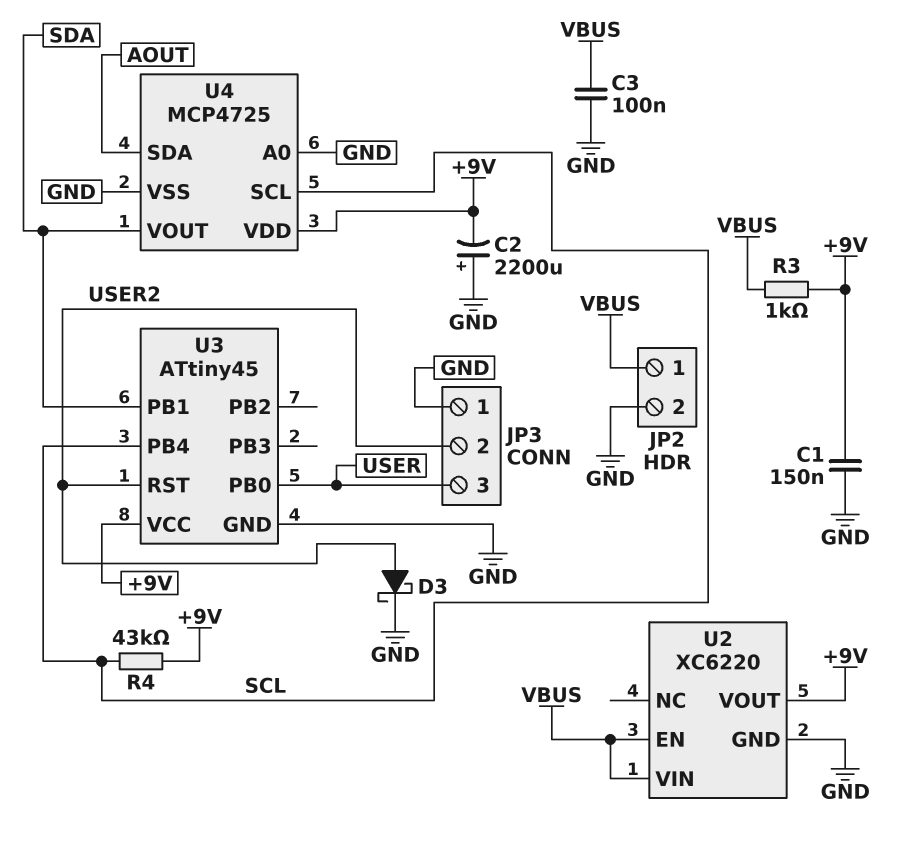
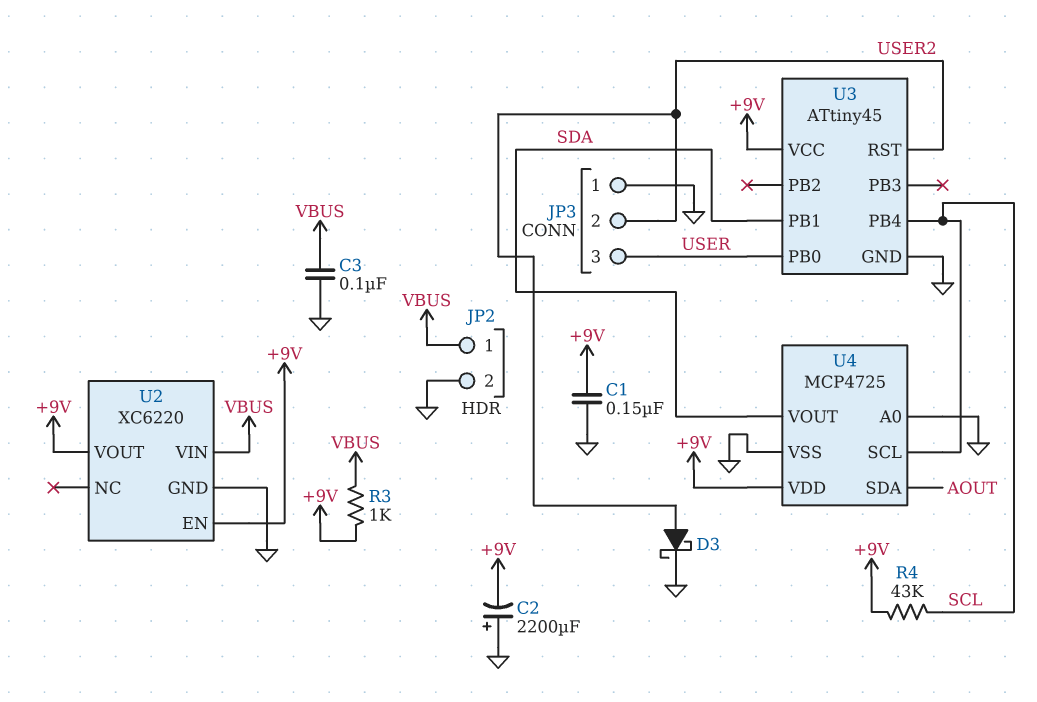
U2 pin EN: VBUS -> +9V

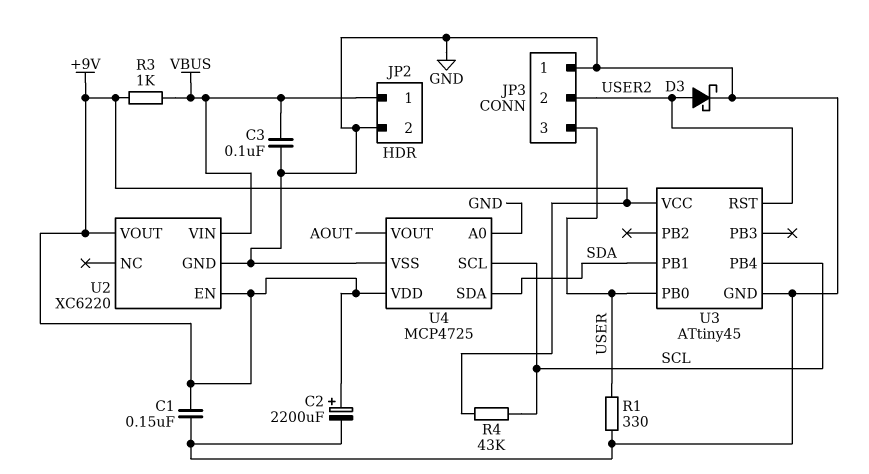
C2: 2200uF (plus GND, minus +9V) -> 2200uF (plus +9V, minus GND)
R1: none -> 330 (GND, USER)
U4 pin SDA: AOUT -> SDA
U4 pin VOUT: SDA -> AOUT

